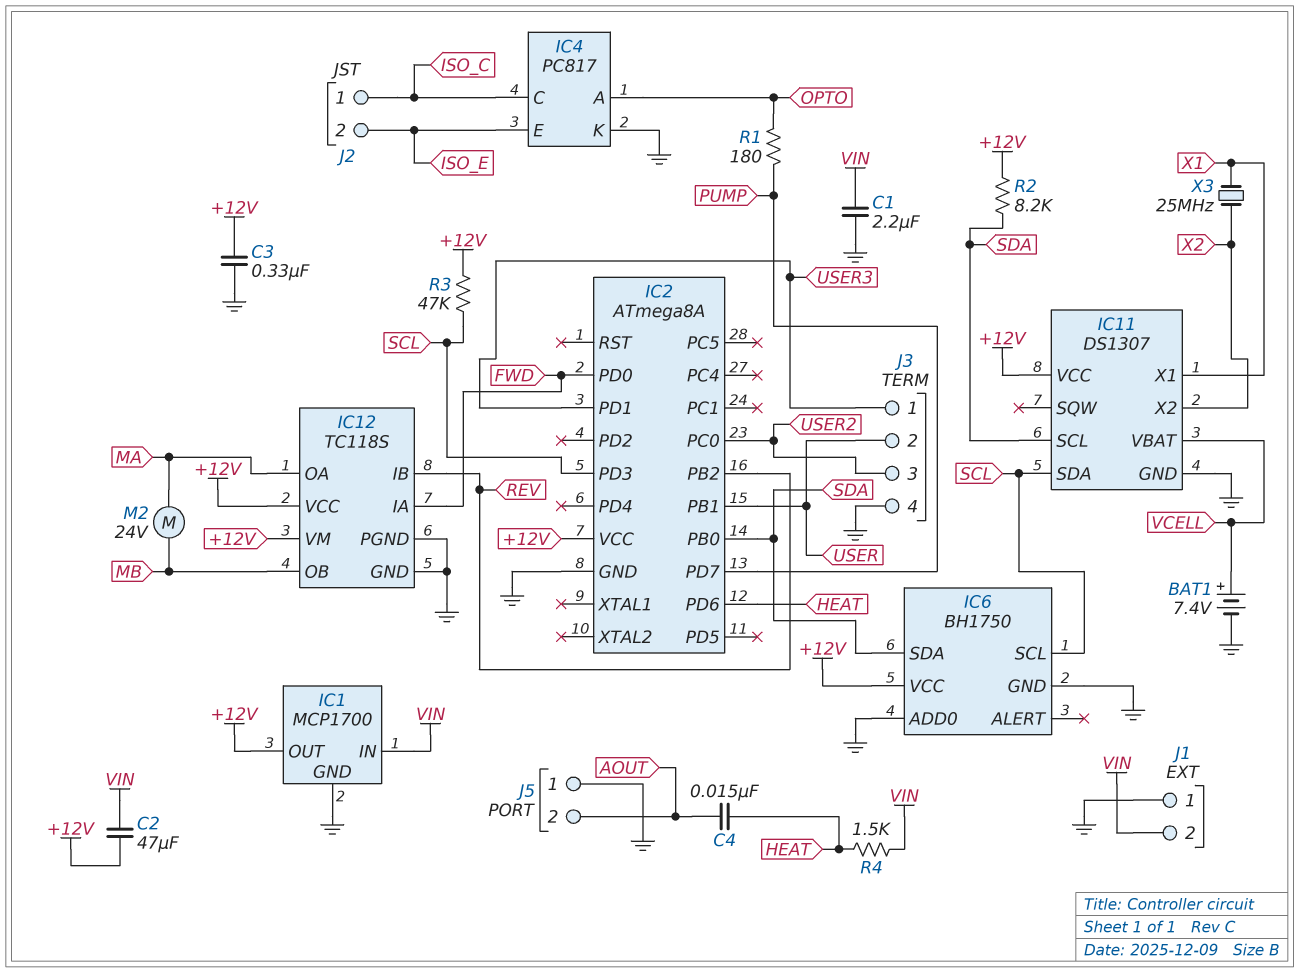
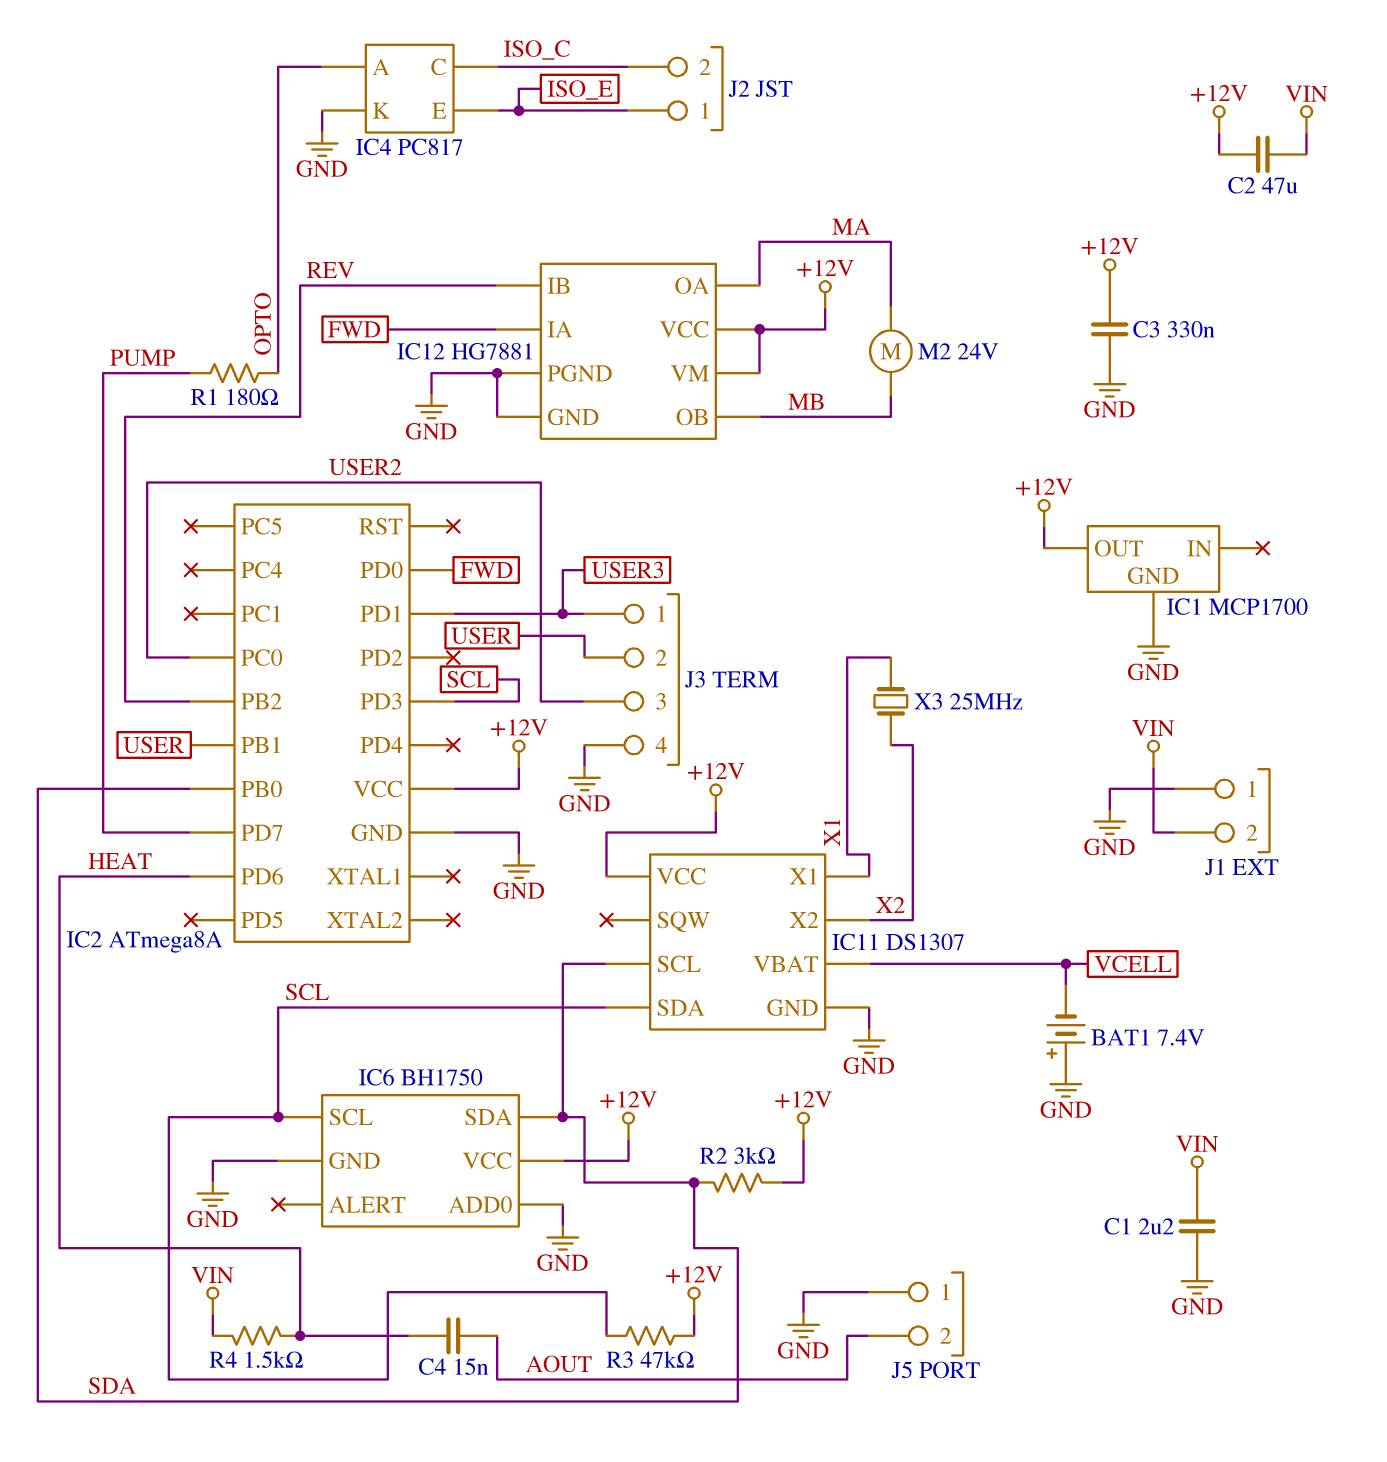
BAT1: 7.4V (plus VCELL, minus GND) -> 7.4V (plus GND, minus VCELL)
IC1 pin IN: VIN -> none
IC12: TC118S -> HG7881
J2 pin 1: ISO_C -> ISO_E
J2 pin 2: ISO_E -> ISO_C
R2: 8.2k (+12V, SDA) -> 3k (+12V, SDA)

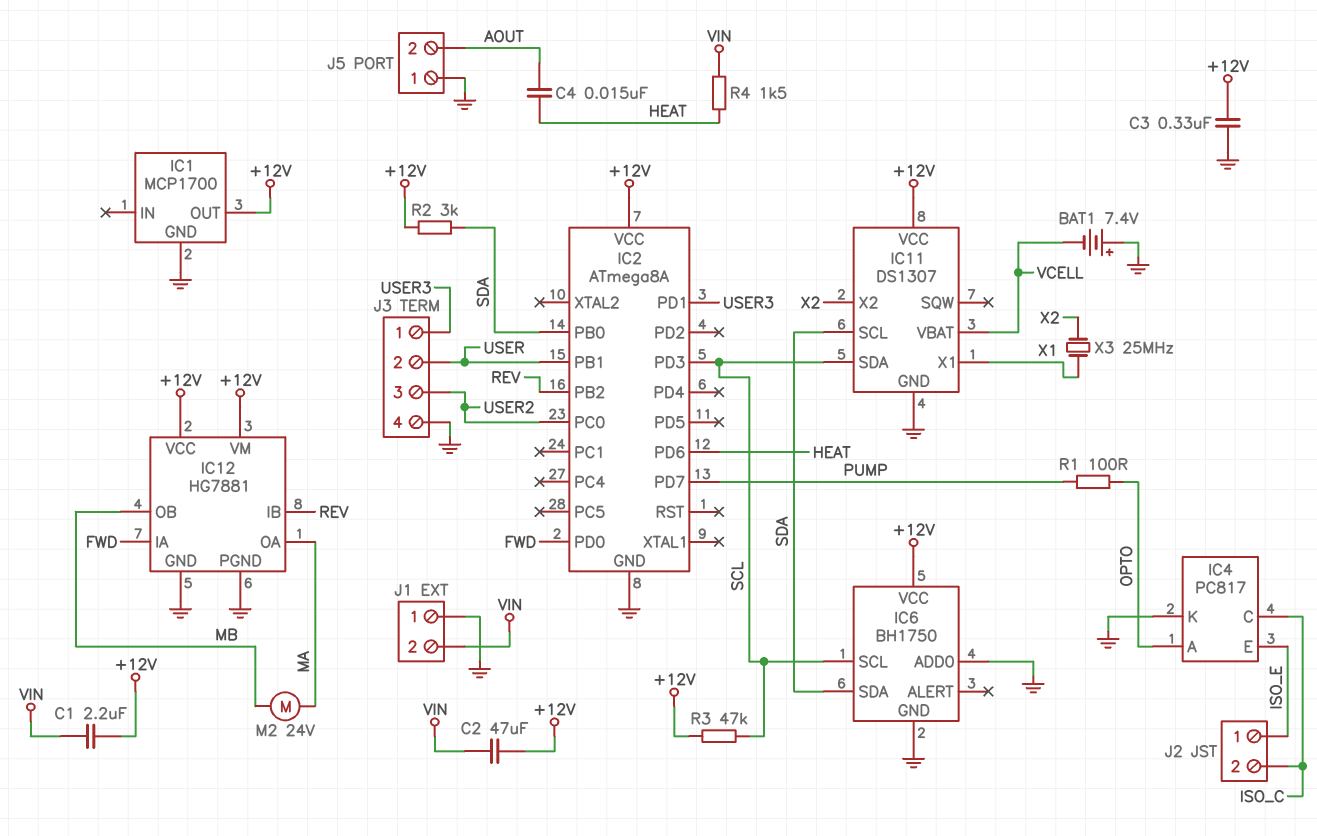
C1: 2.2uF (GND, VIN) -> 2.2uF (+12V, VIN)
R1: 180 (OPTO, PUMP) -> 100 (OPTO, PUMP)

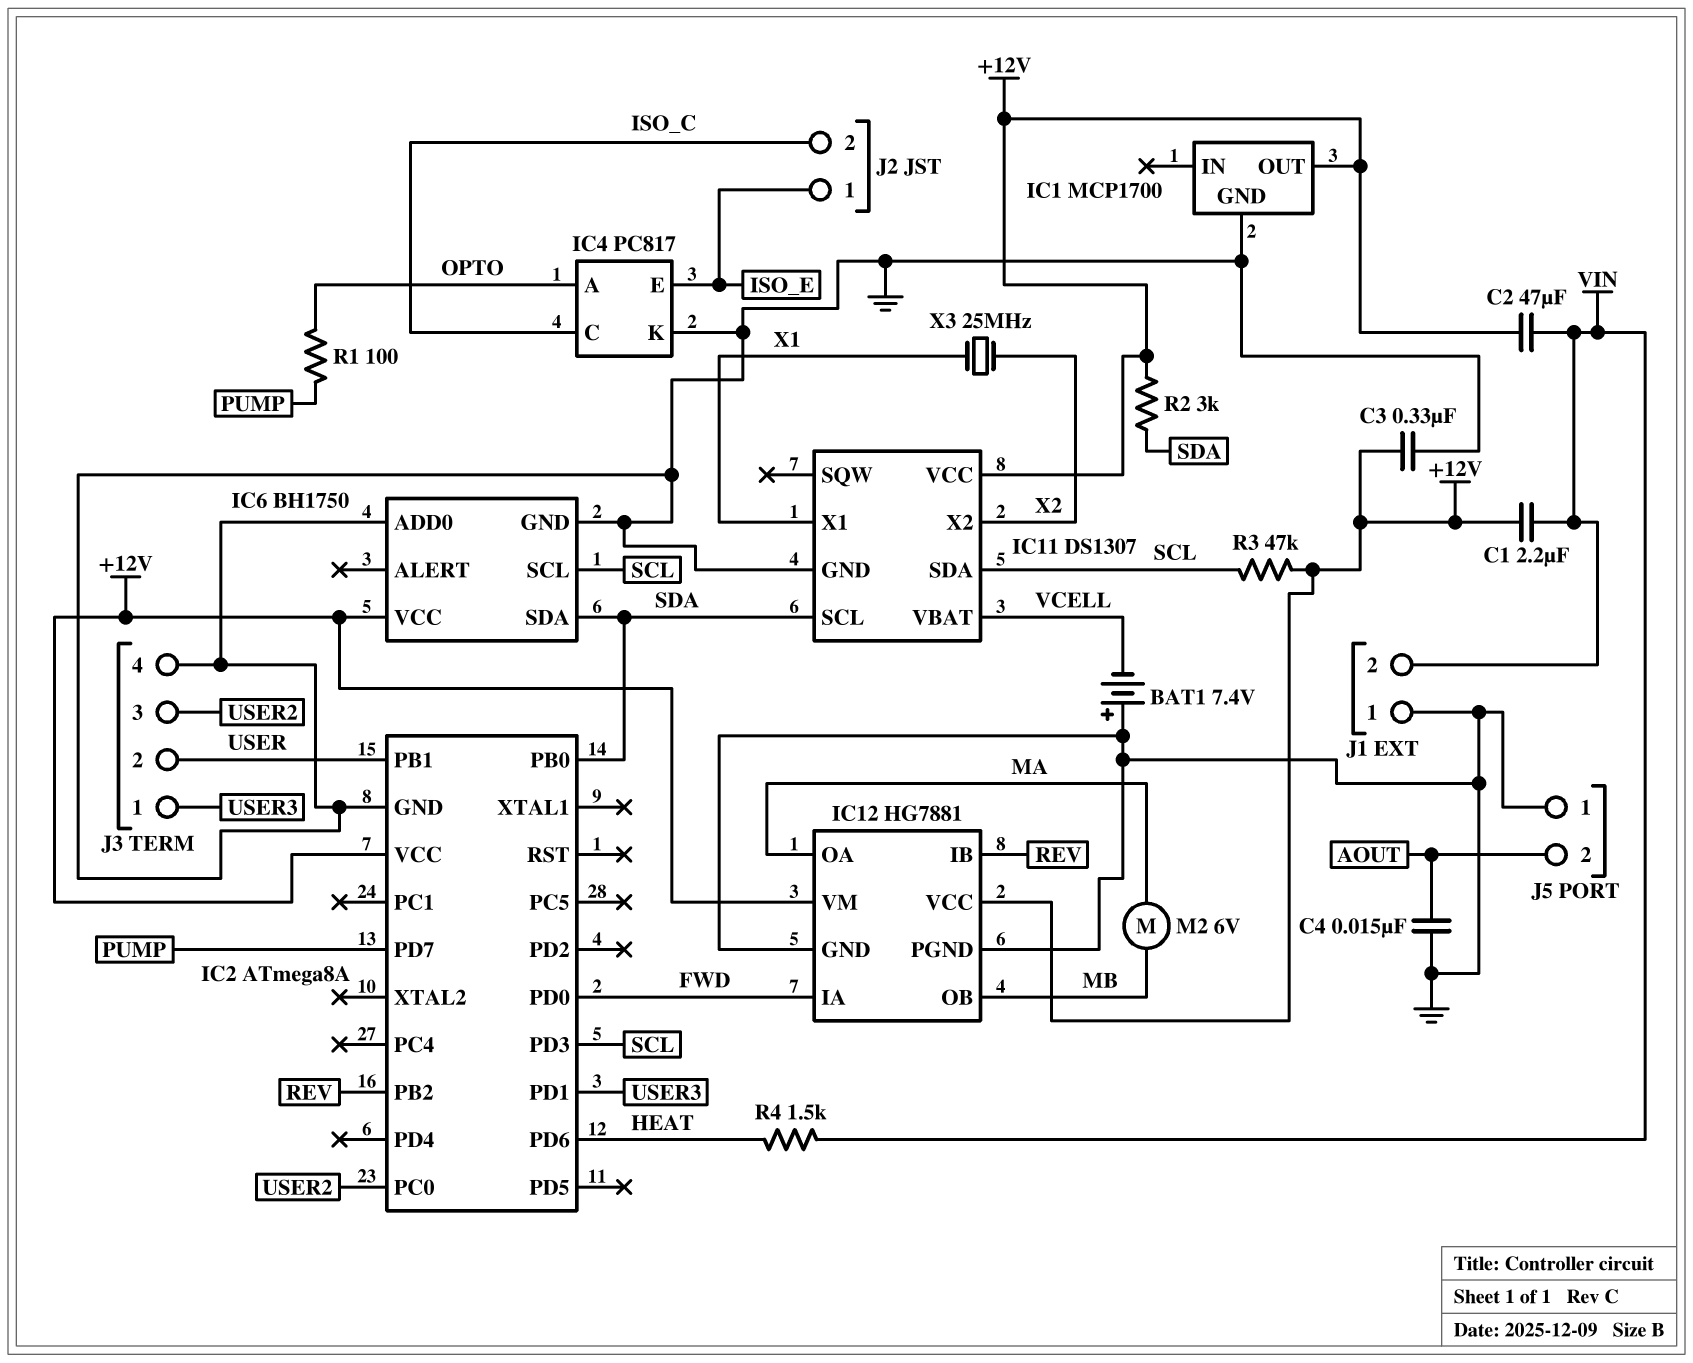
C4: 15nF (AOUT, HEAT) -> 15nF (AOUT, GND)
M2: motor 24V (MA, MB) -> motor 6V (MA, MB)

